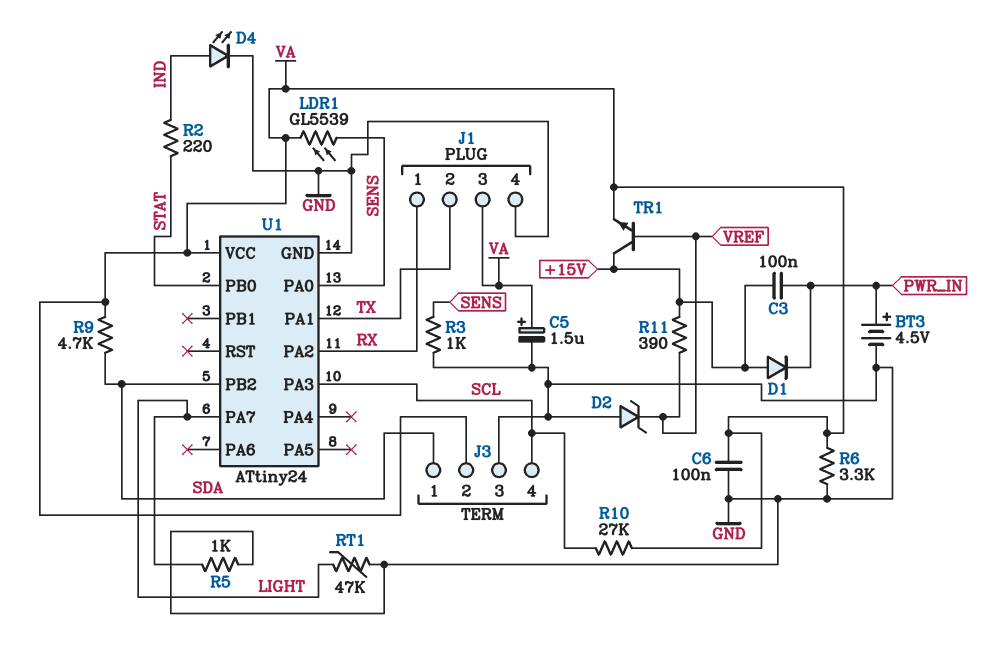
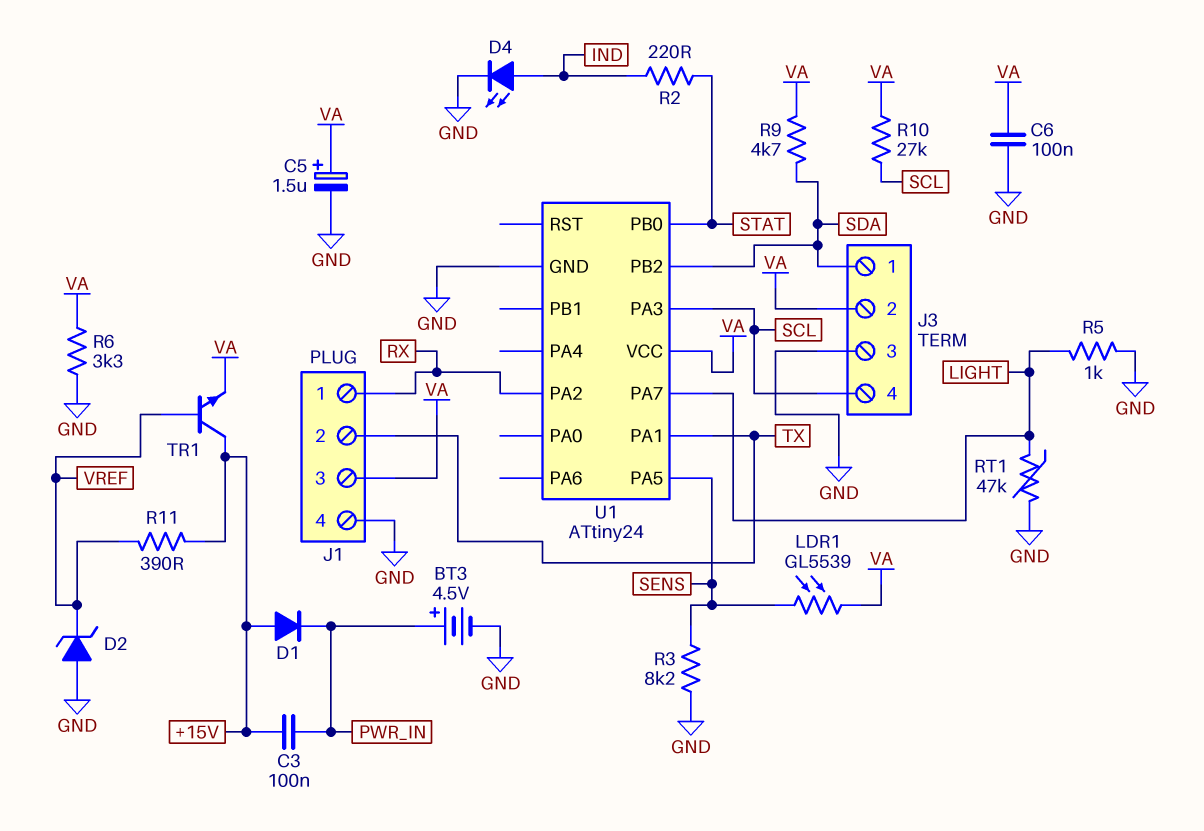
R3: 1k (GND, SENS) -> 8.2k (GND, SENS)
U1 pin PA0: SENS -> none
U1 pin PA5: none -> SENS

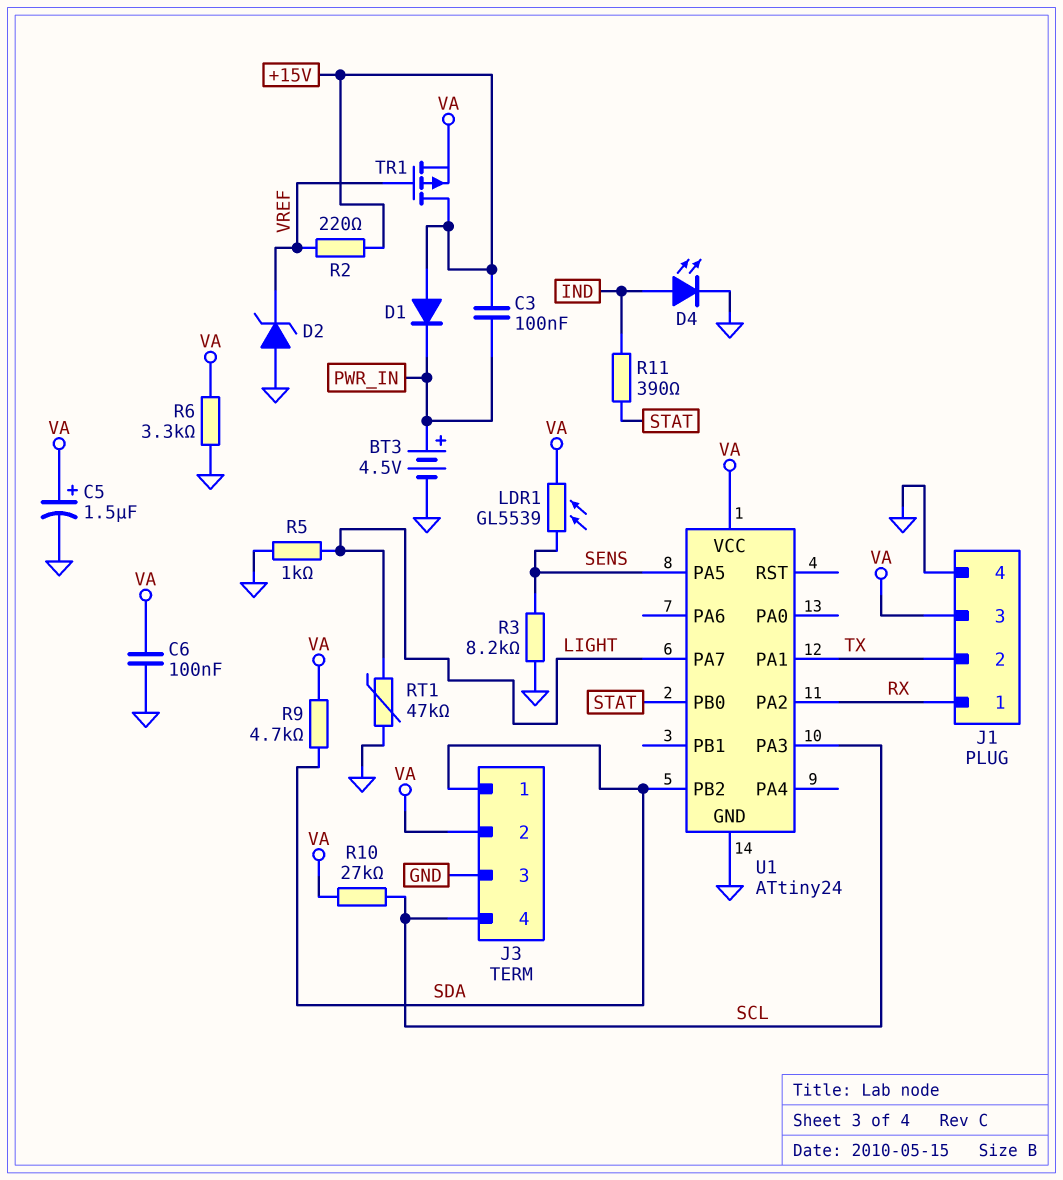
R2: 220 (IND, STAT) -> 220 (+15V, VREF)
R11: 390 (+15V, VREF) -> 390 (IND, STAT)
TR1: NPN (B VREF, C +15V, E VA) -> PMOS (G VREF, D +15V, S VA)

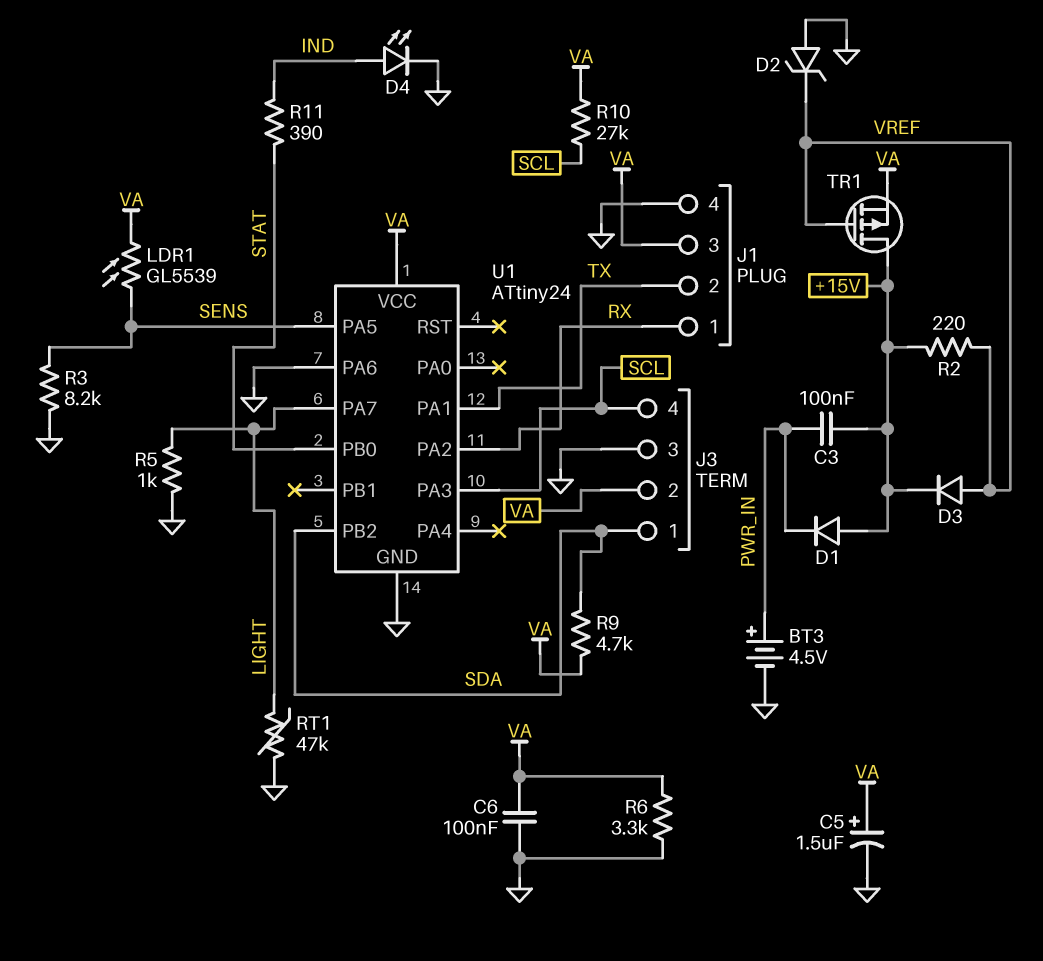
D3: none -> diode (A VREF, K +15V)
U1 pin PA6: none -> GND

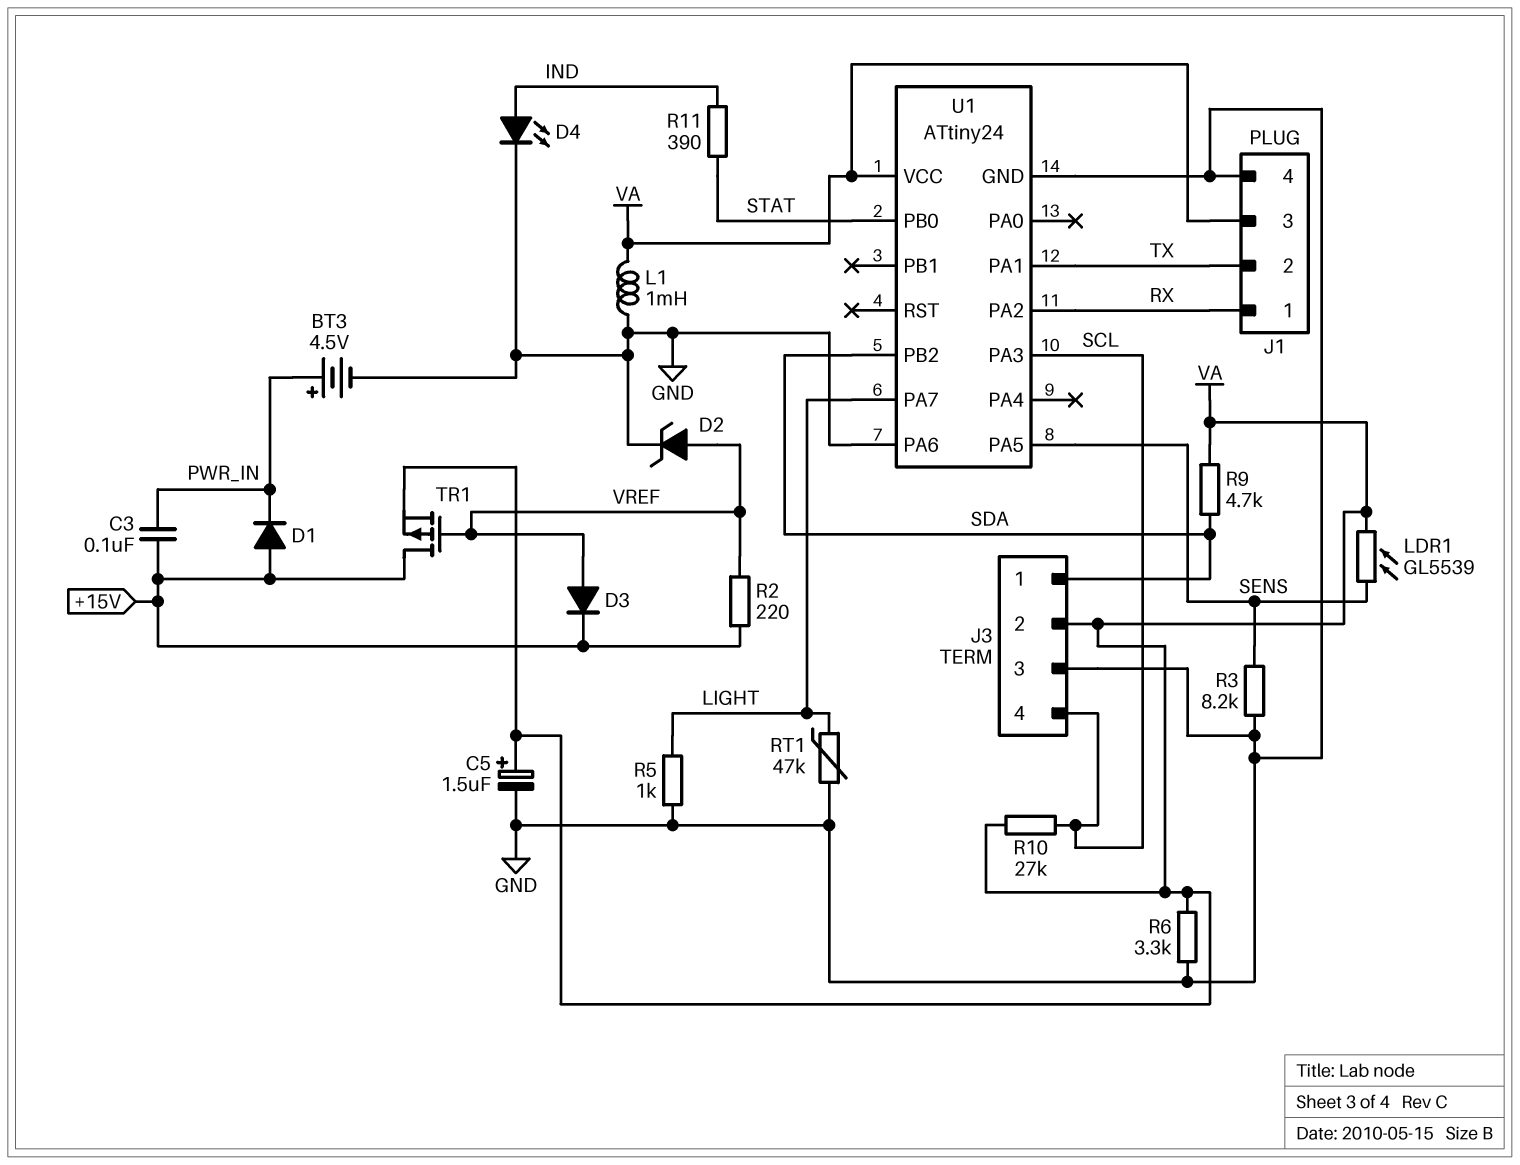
C6: 100nF (GND, VA) -> none
D2: zener (A GND, K VREF) -> zener (A VREF, K GND)
L1: none -> 1mH (GND, VA)

